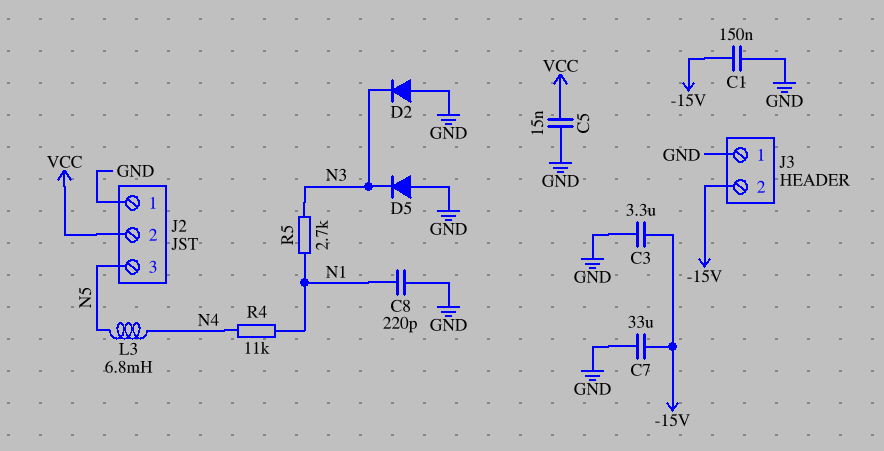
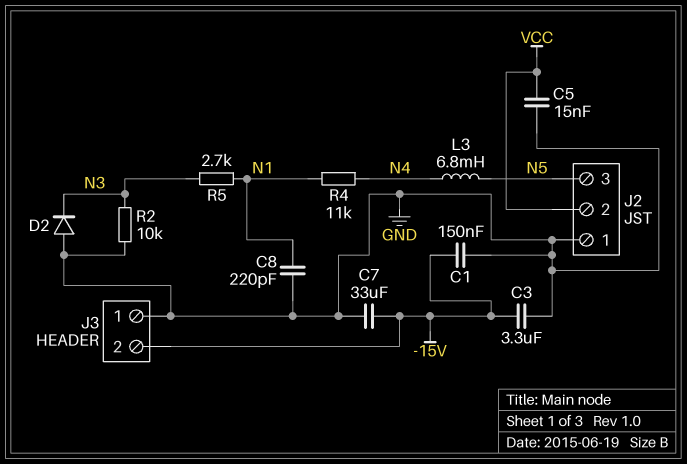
D5: diode (A GND, K N3) -> none
R2: none -> 10k (GND, N3)

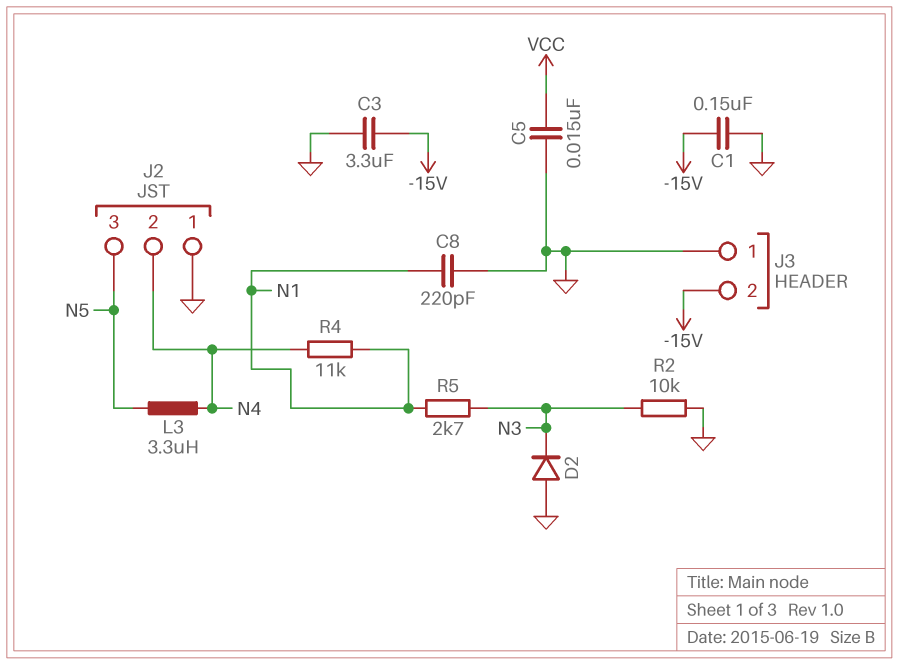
C7: 33uF (-15V, GND) -> none
J2 pin 2: VCC -> N4
L3: 6.8mH (N4, N5) -> 3.3uH (N4, N5)

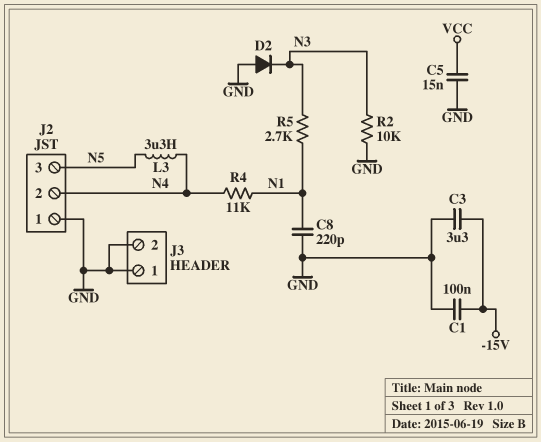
C1: 150nF (-15V, GND) -> 100nF (-15V, GND)
J3 pin 2: -15V -> GND

